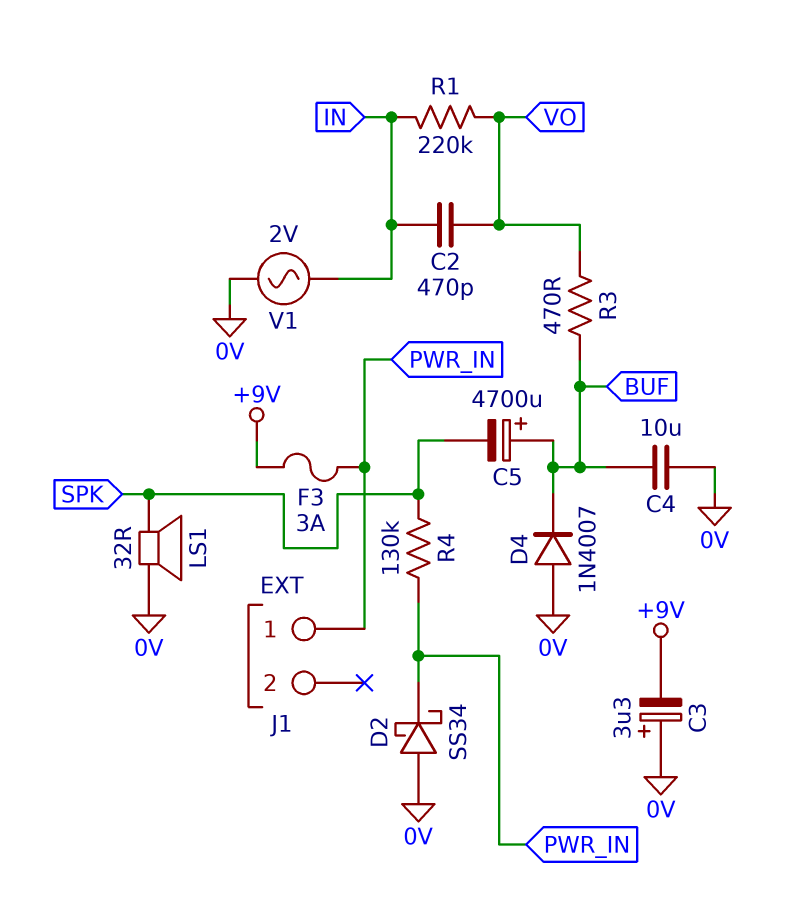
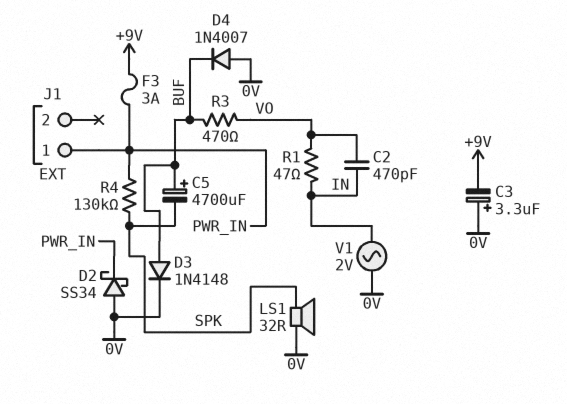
C4: 10uF (0V, BUF) -> none
D3: none -> diode 1N4148 (A BUF, K 0V)
R1: 220k (IN, VO) -> 47 (IN, VO)

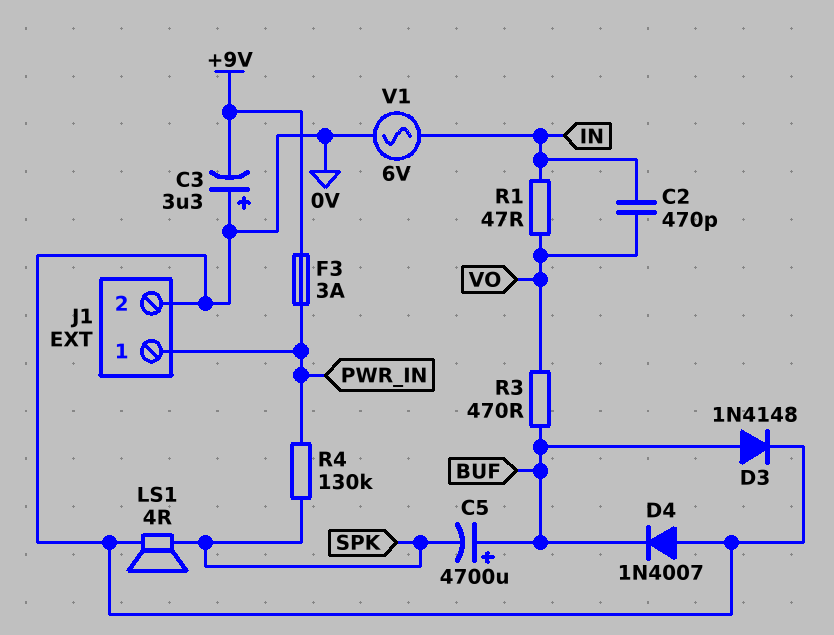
D2: schottky SS34 (A 0V, K PWR_IN) -> none
J1 pin 2: none -> 0V
LS1: speaker 32R (0V, SPK) -> speaker 4R (0V, SPK)
V1: AC 2V (0V, IN) -> AC 6V (0V, IN)

